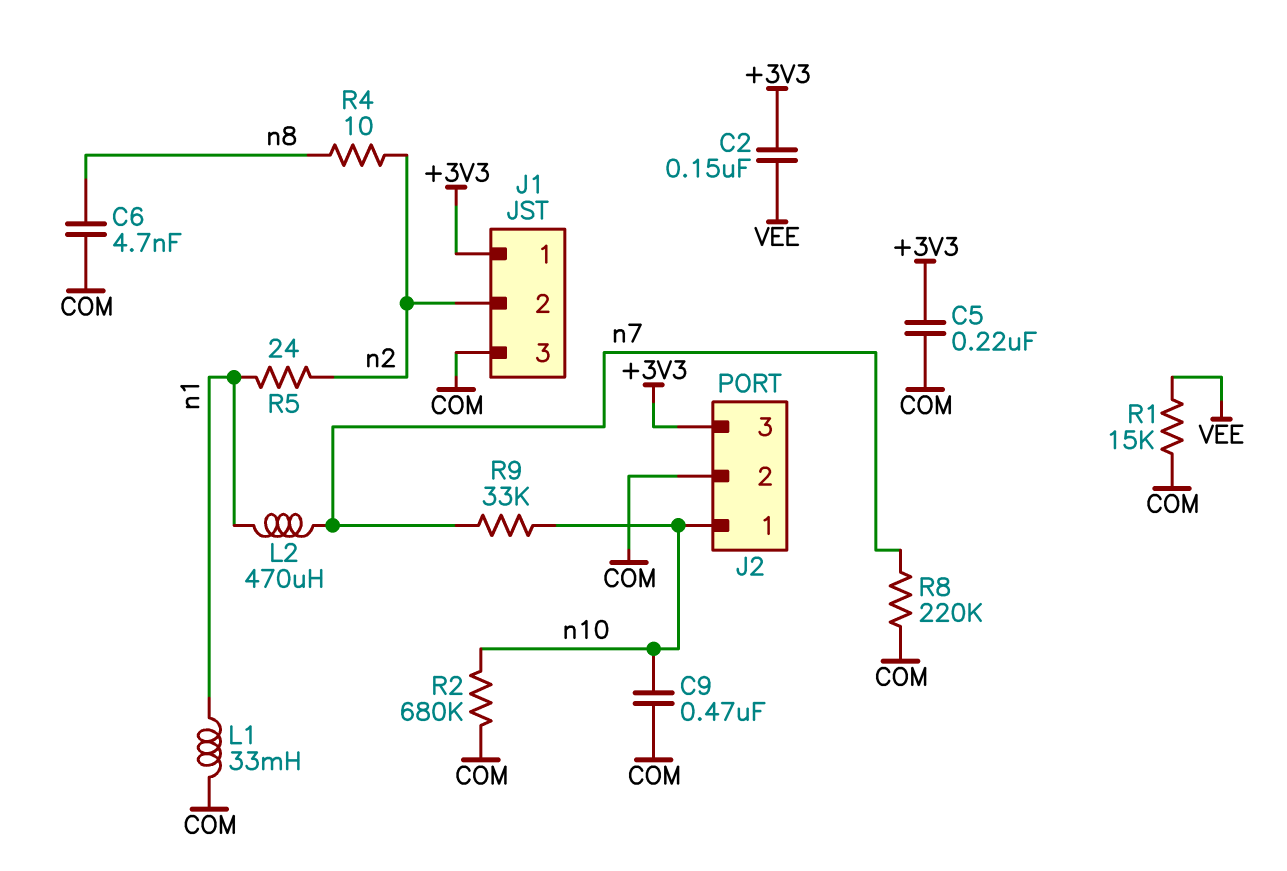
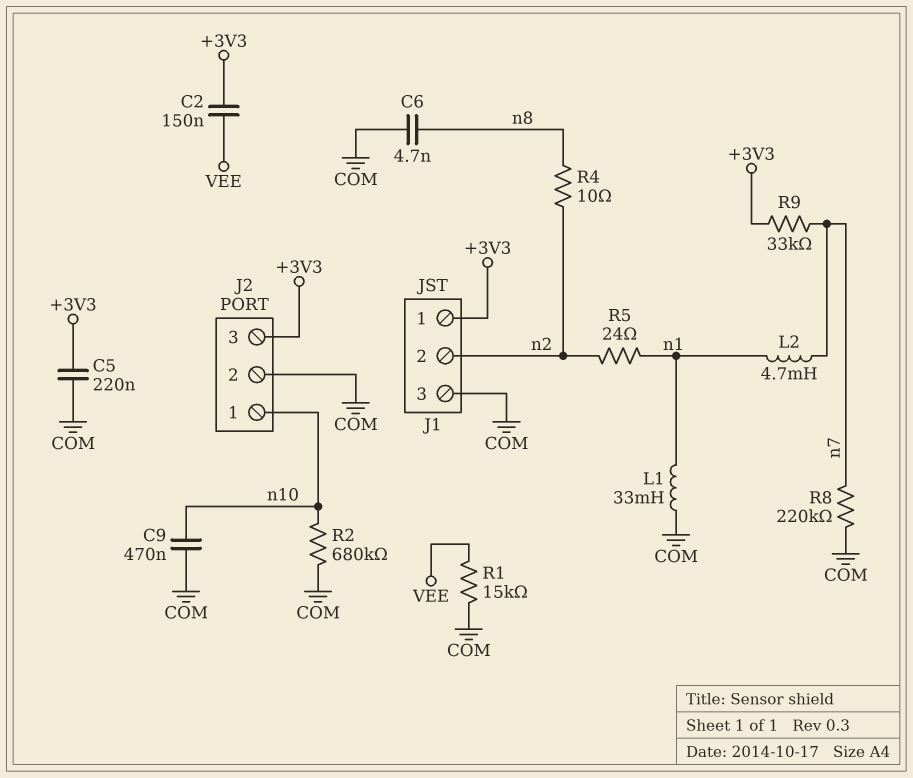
L2: 470uH (n1, n7) -> 4.7mH (n1, n7)
R9: 33k (n7, n10) -> 33k (+3V3, n7)

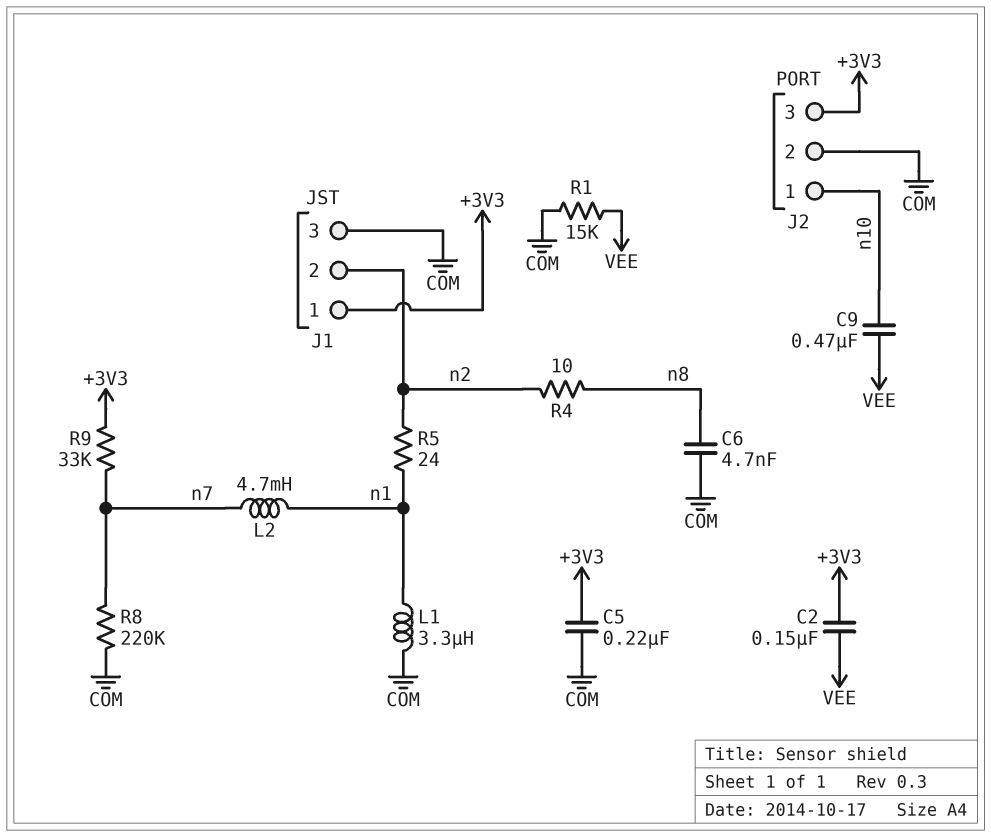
C9: 470nF (COM, n10) -> 470nF (VEE, n10)
L1: 33mH (COM, n1) -> 3.3uH (COM, n1)
R2: 680k (COM, n10) -> none

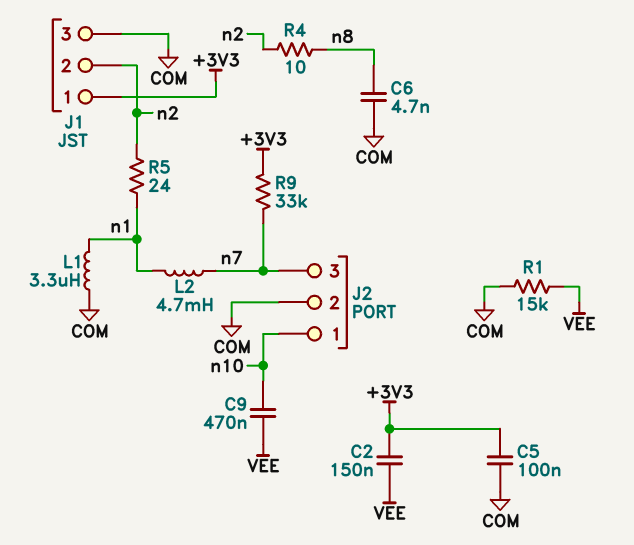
C5: 220nF (+3V3, COM) -> 100nF (+3V3, COM)
J2 pin 3: +3V3 -> n7
R8: 220k (COM, n7) -> none

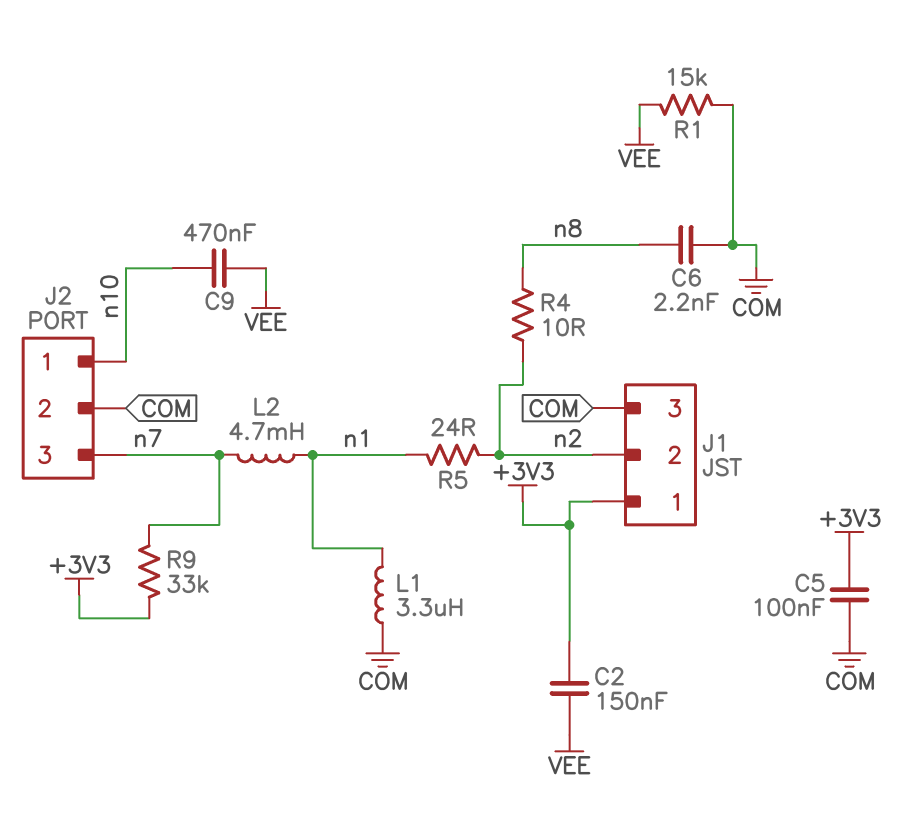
C6: 4.7nF (COM, n8) -> 2.2nF (COM, n8)

